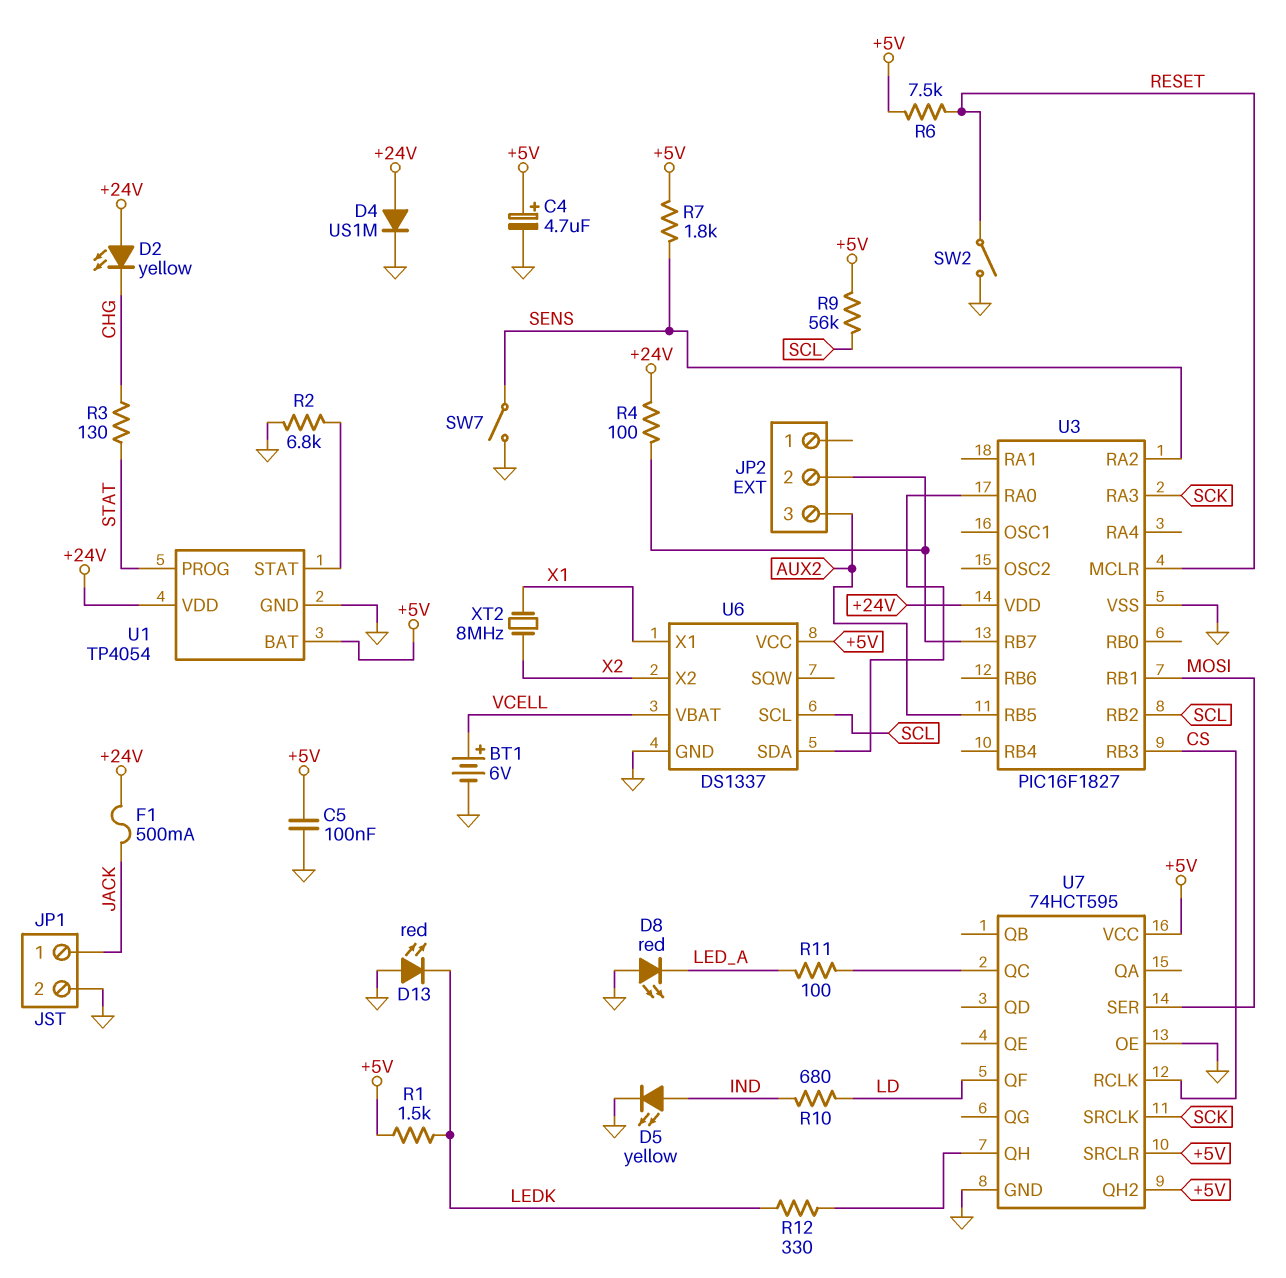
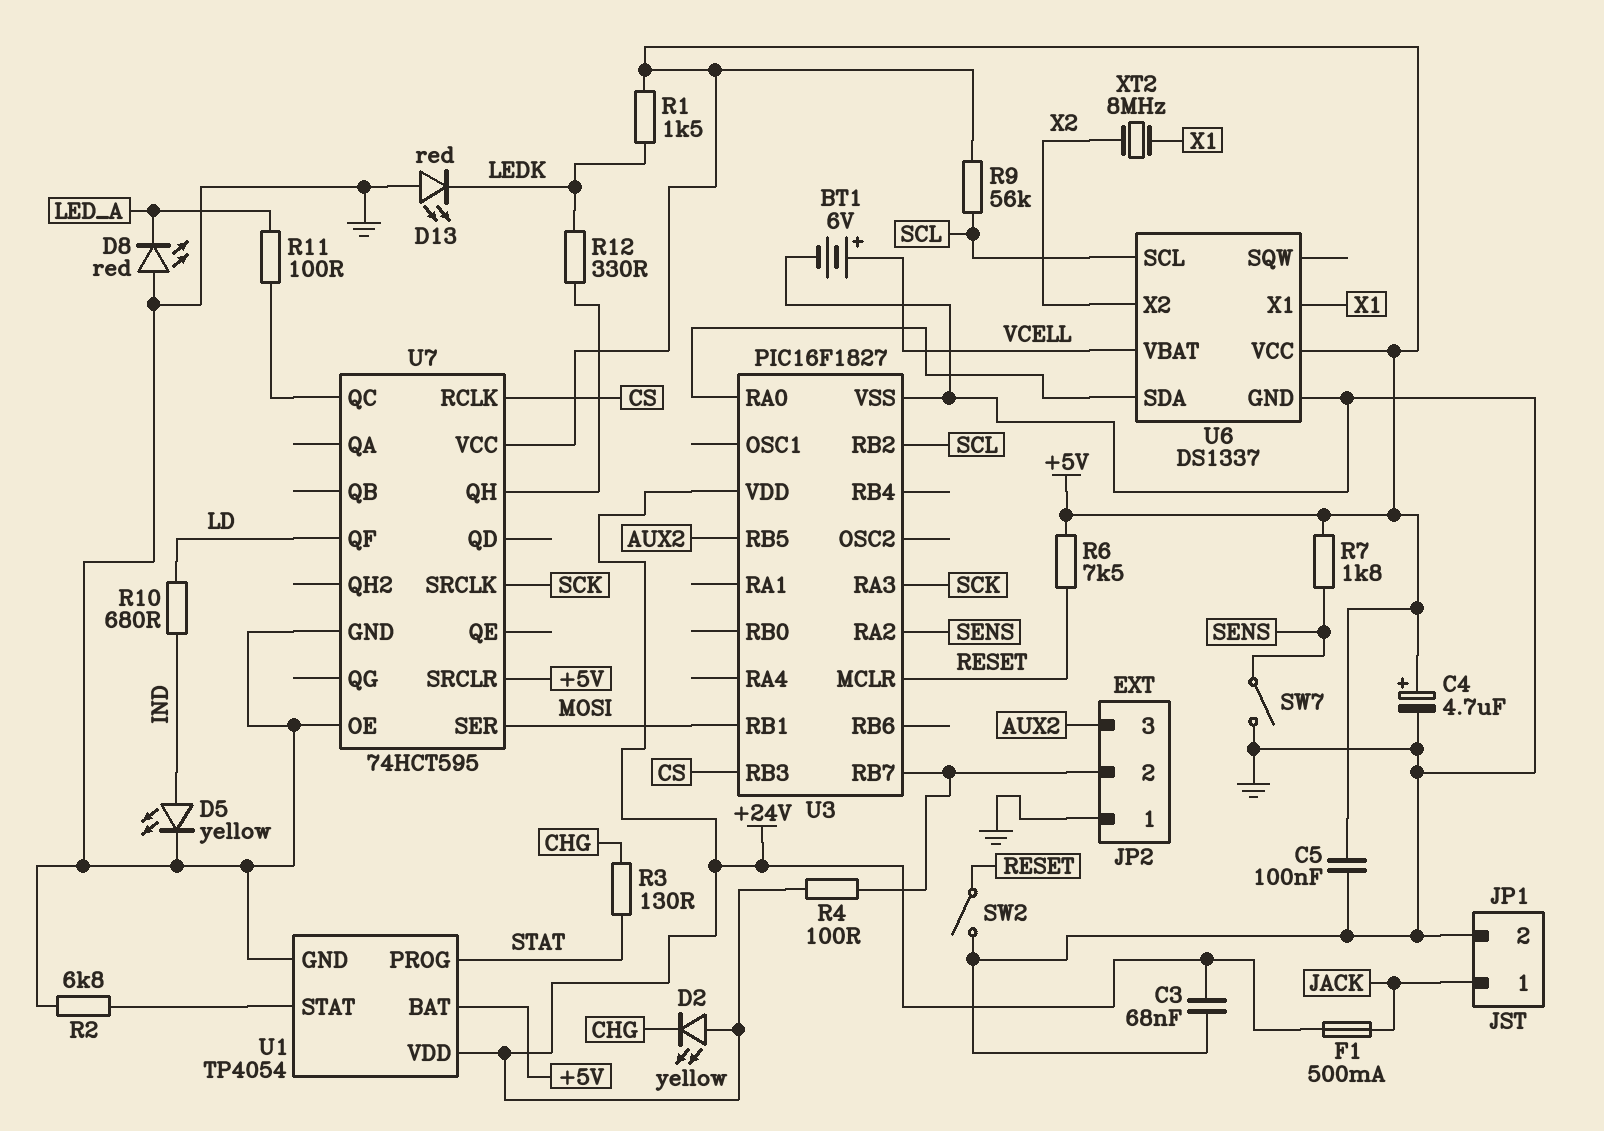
C3: none -> 68nF (+24V, GND)
D4: diode US1M (A +24V, K GND) -> none
JP2 pin 1: none -> GND
U7 pin QH2: +5V -> none

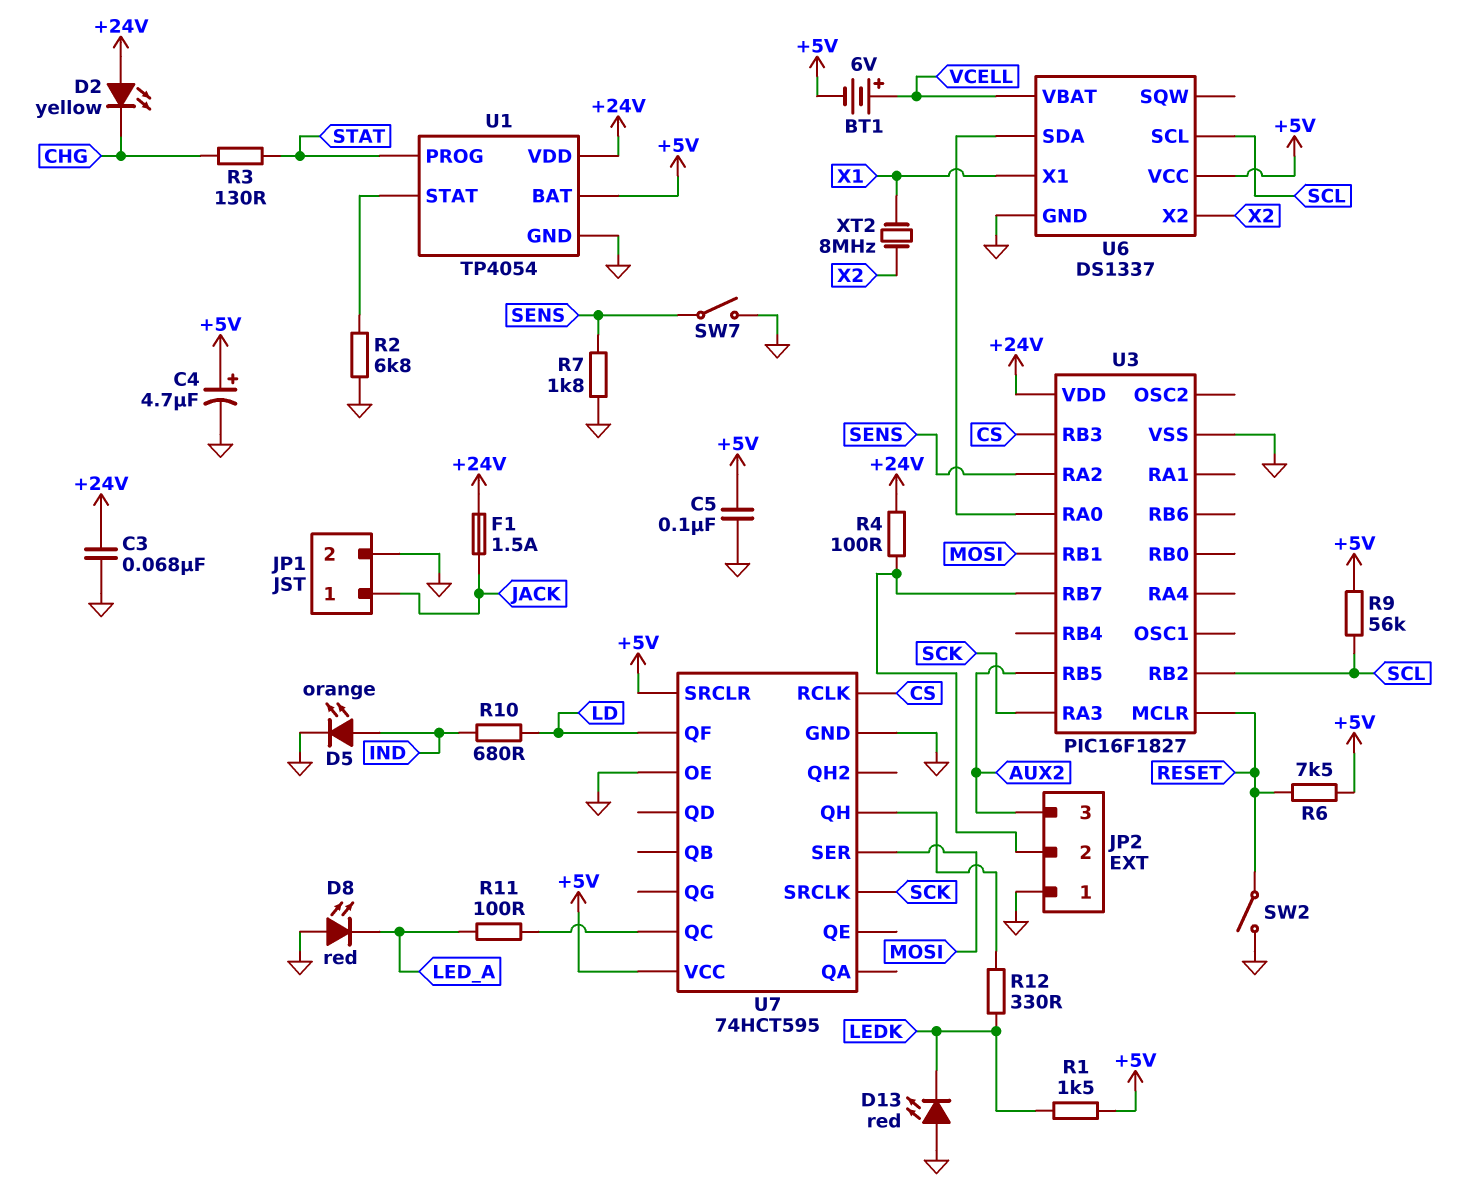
BT1: 6V (plus VCELL, minus GND) -> 6V (plus VCELL, minus +5V)
D5: LED yellow (A IND, K GND) -> LED orange (A IND, K GND)
F1: 500mA (+24V, JACK) -> 1.5A (+24V, JACK)
R7: 1.8k (+5V, SENS) -> 1.8k (GND, SENS)

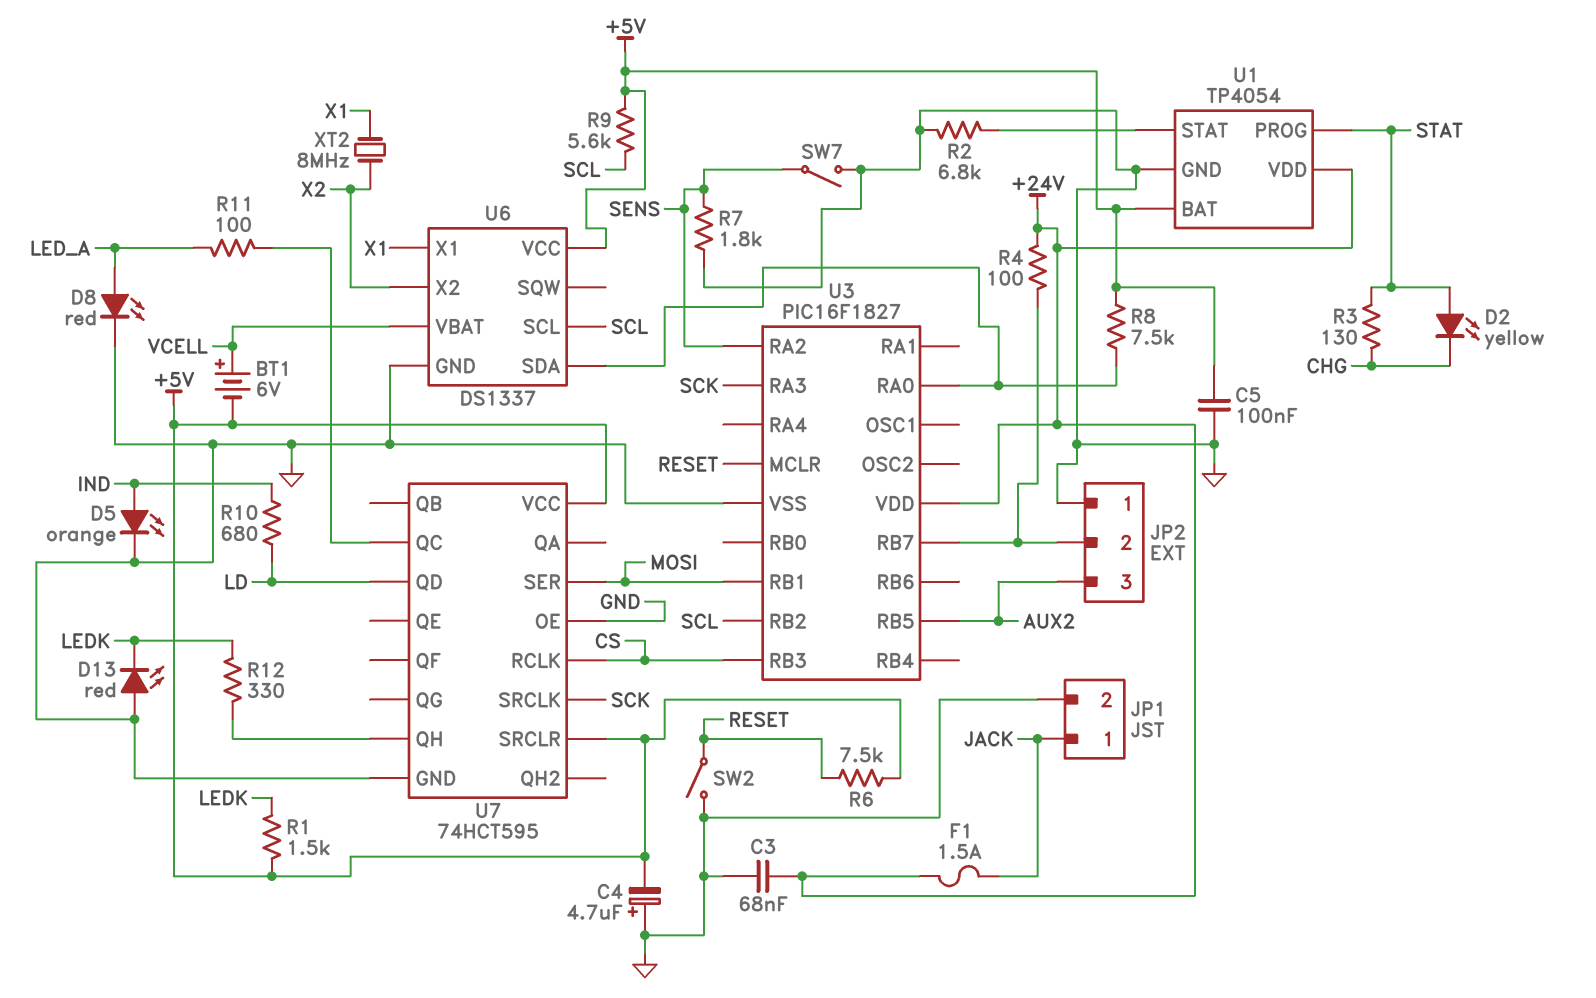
C4: 4.7uF (plus +5V, minus GND) -> 4.7uF (plus GND, minus +5V)
D2: LED yellow (A +24V, K CHG) -> LED yellow (A STAT, K CHG)
D8: LED red (A GND, K LED_A) -> LED red (A LED_A, K GND)
R8: none -> 7.5k (+5V, U3/RA0)
R9: 56k (+5V, SCL) -> 5.6k (+5V, SCL)
U7 pin QD: none -> LD
U7 pin QF: LD -> none

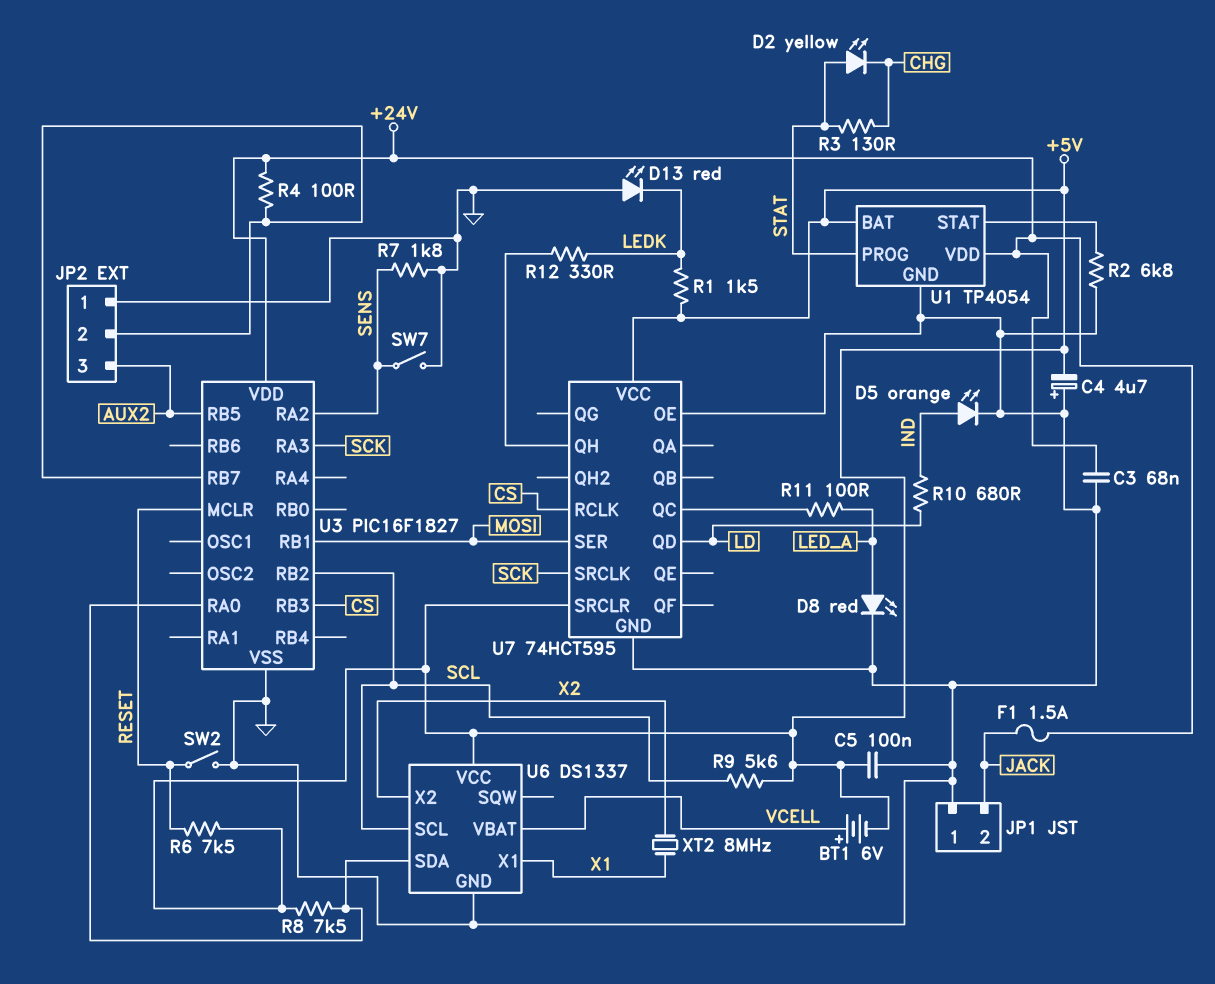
JP1 pin 1: JACK -> GND
JP1 pin 2: GND -> JACK

